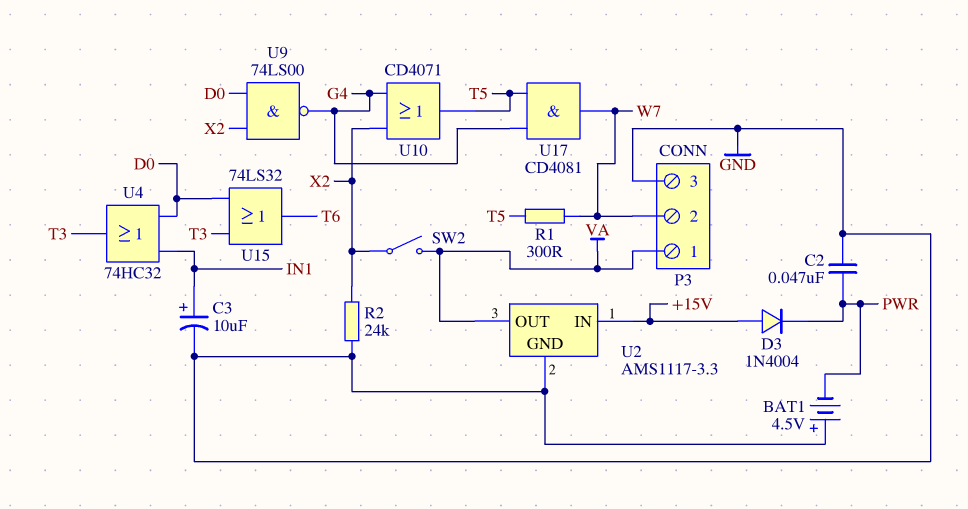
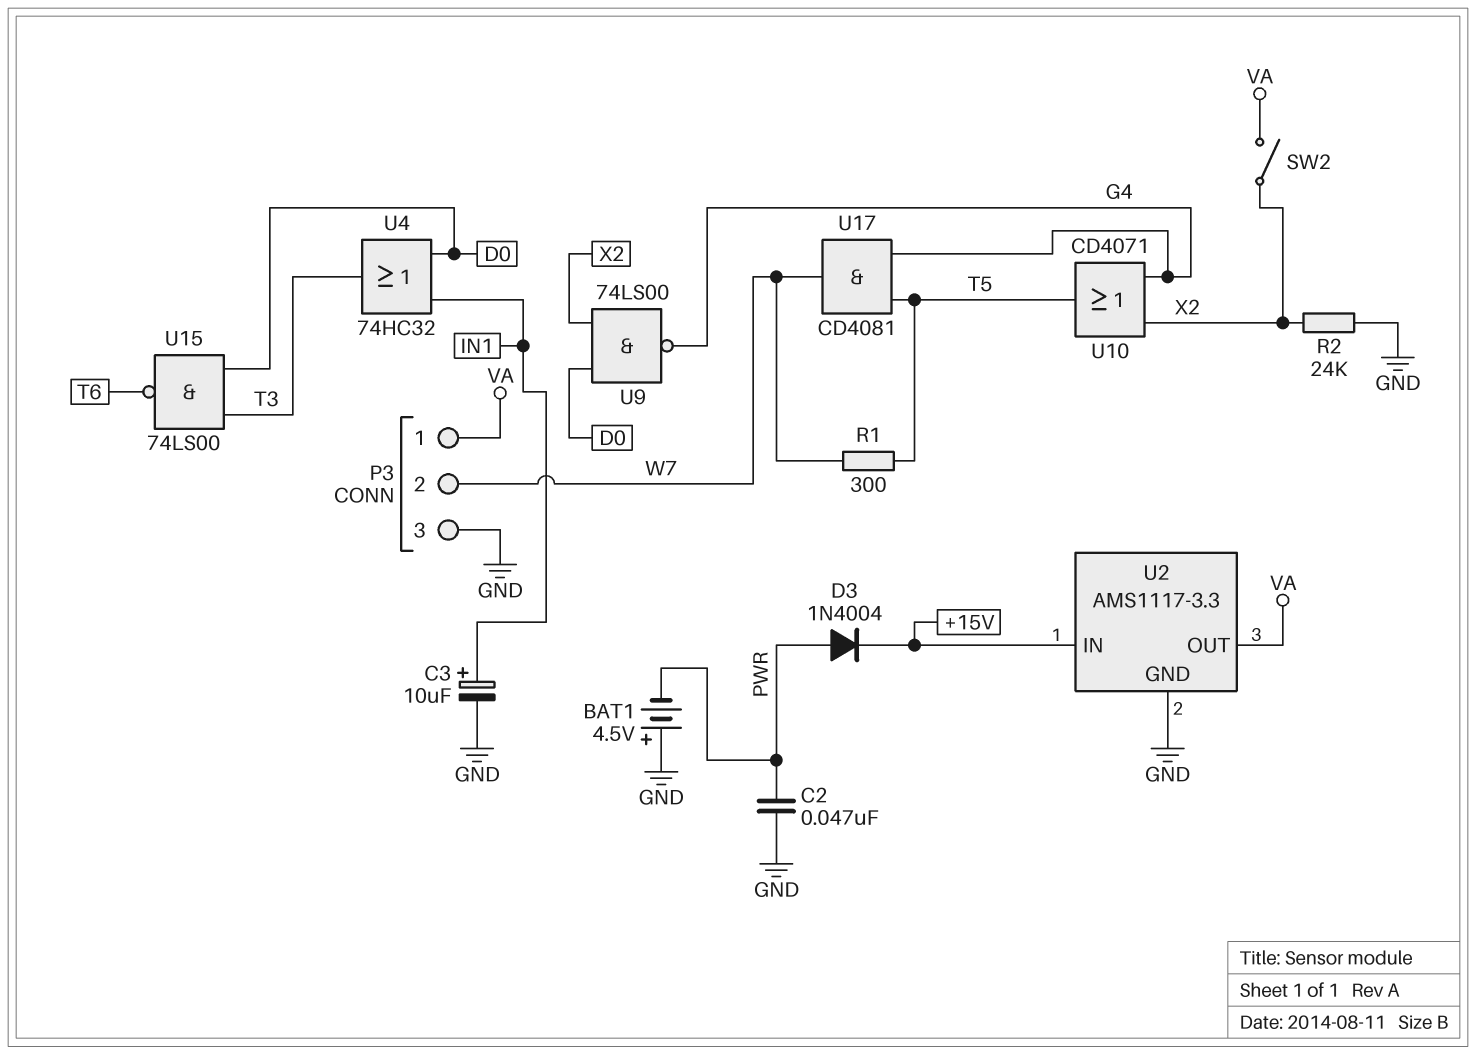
D3: diode 1N4004 (A +15V, K PWR) -> diode 1N4004 (A PWR, K +15V)
U15: OR 74LS32 (in D0, in T3, out T6) -> NAND 74LS00 (in D0, in T3, out T6)

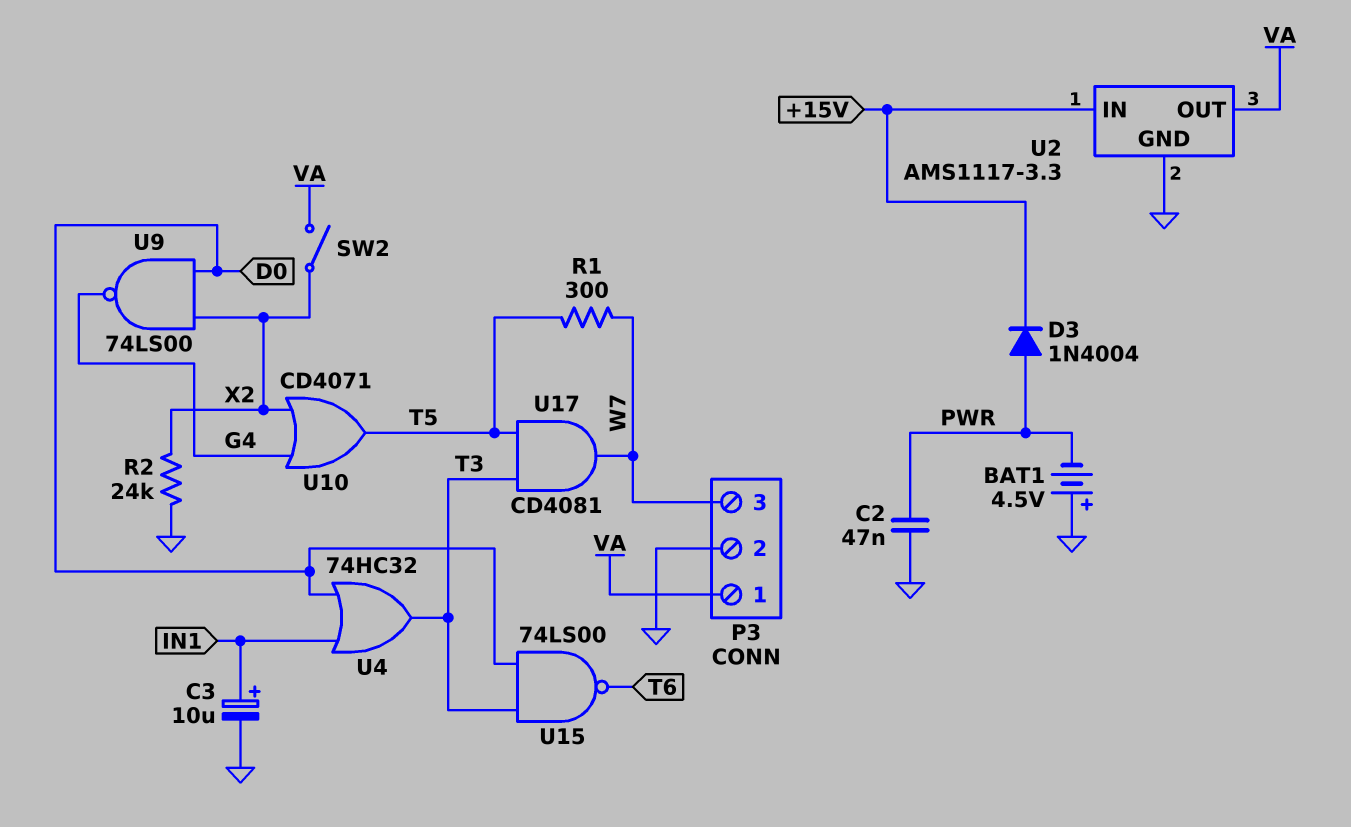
P3 pin 2: W7 -> GND
P3 pin 3: GND -> W7
U17: AND CD4081 (in G4, in T5, out W7) -> AND CD4081 (in T3, in T5, out W7)

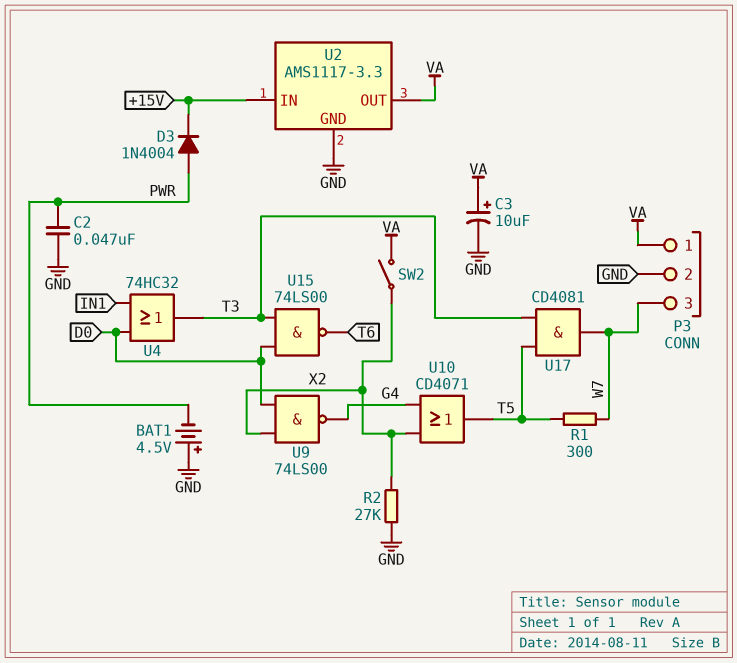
C3: 10uF (plus IN1, minus GND) -> 10uF (plus VA, minus GND)
R2: 24k (GND, X2) -> 27k (GND, X2)

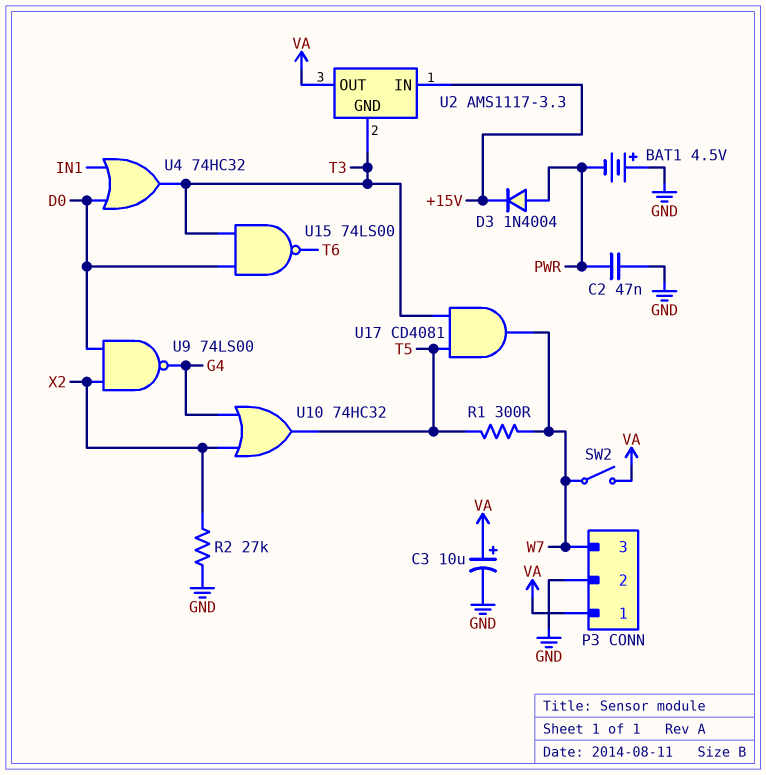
SW2: switch (VA, X2) -> switch (VA, W7)
U2 pin GND: GND -> T3
U10: OR CD4071 (in G4, in X2, out T5) -> OR 74HC32 (in G4, in X2, out T5)

